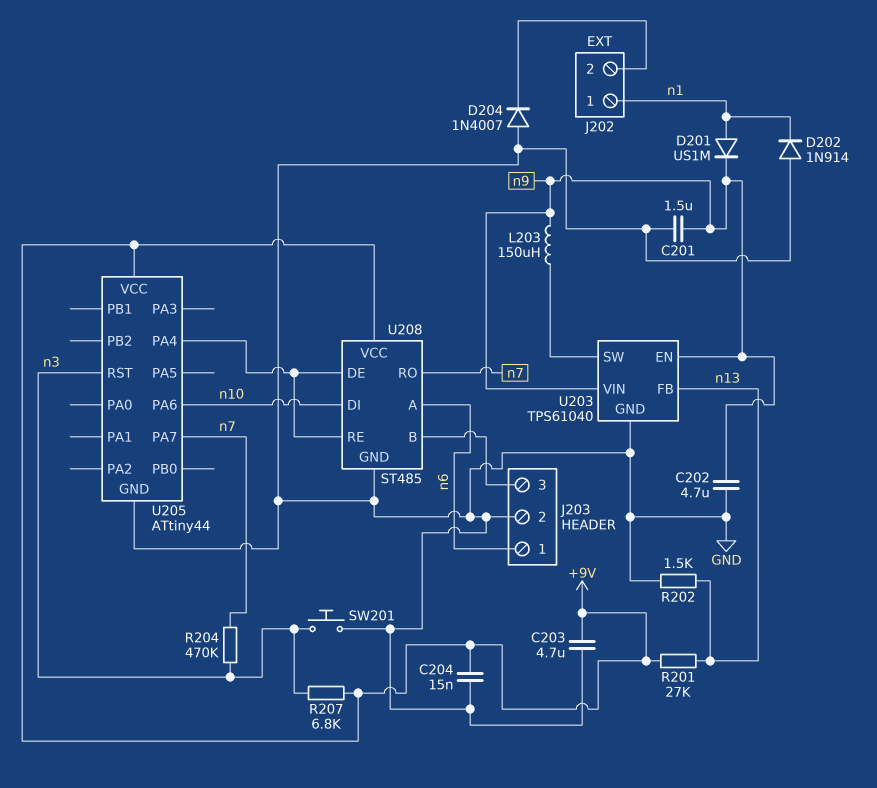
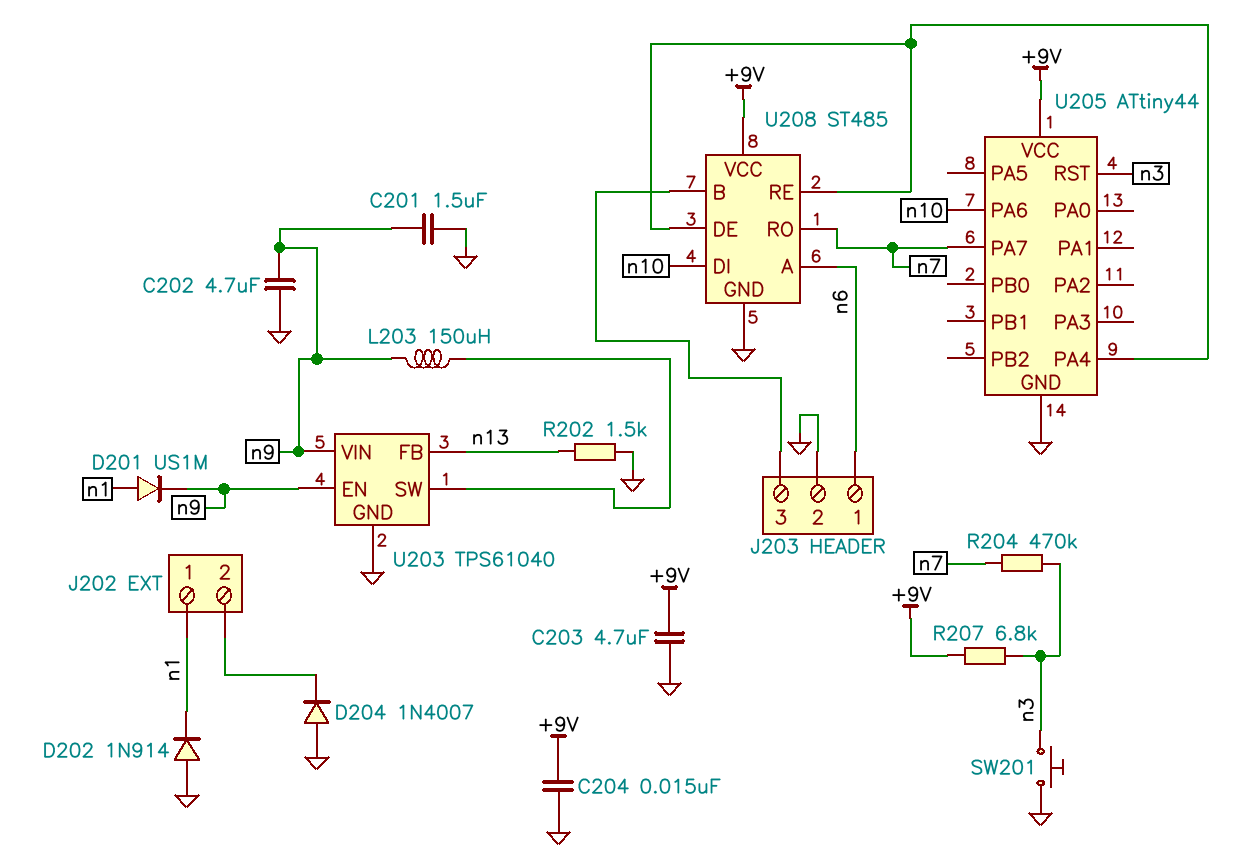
R201: 27k (+9V, n13) -> none

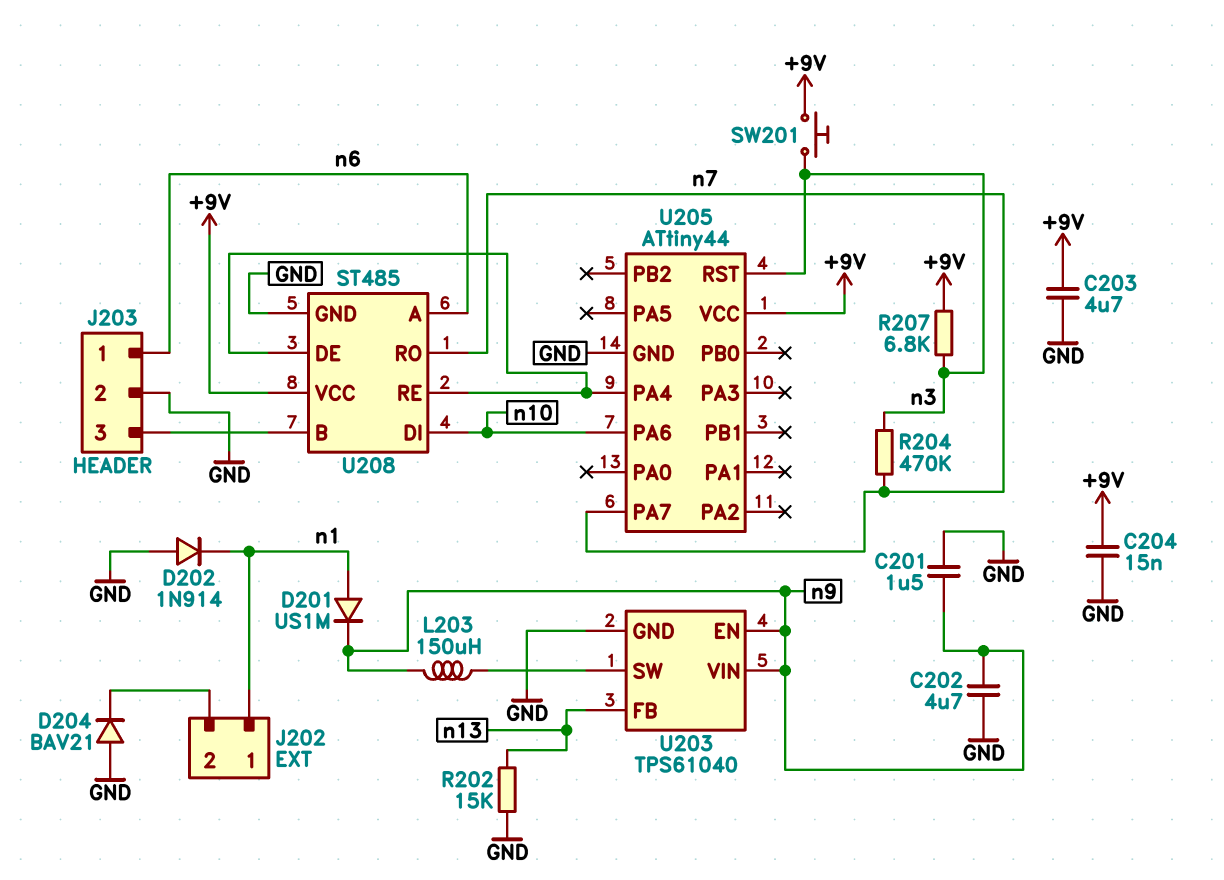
D204: diode 1N4007 (A GND, K J202/2) -> diode BAV21 (A GND, K J202/2)
R202: 1.5k (GND, n13) -> 15k (GND, n13)
SW201: button (GND, n3) -> button (+9V, n3)

